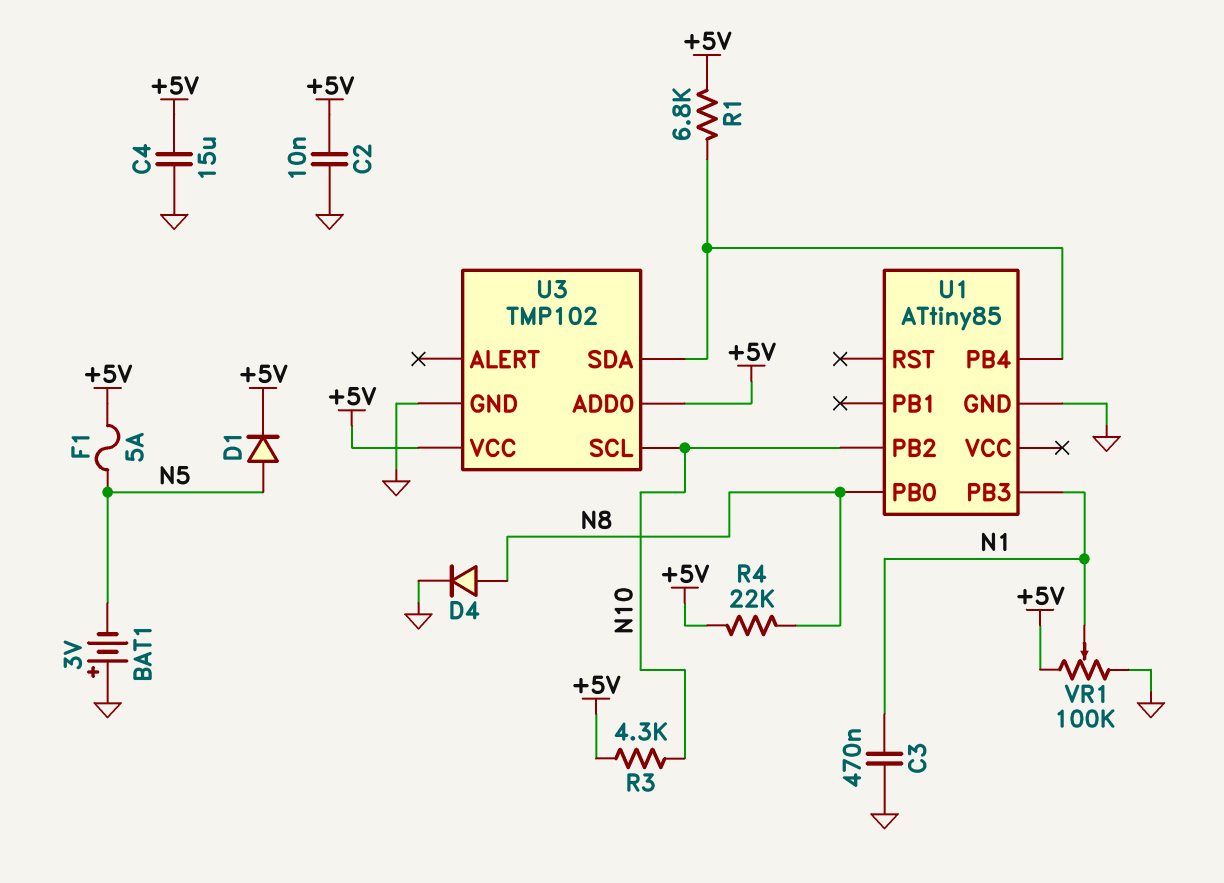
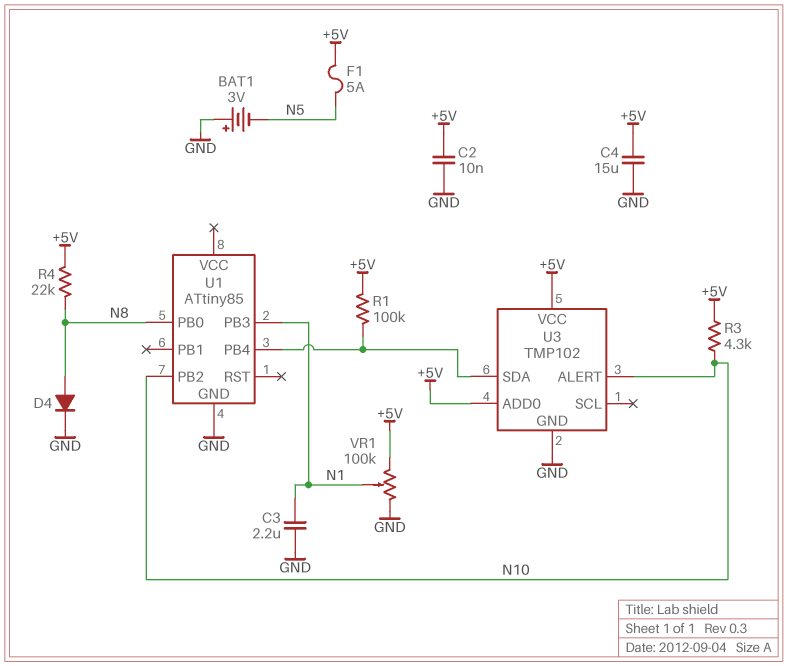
C3: 470nF (GND, N1) -> 2.2uF (GND, N1)
D1: diode (A N5, K +5V) -> none
R1: 6.8k (+5V, U1/PB4) -> 100k (+5V, U1/PB4)
U3 pin ALERT: none -> N10
U3 pin SCL: N10 -> none

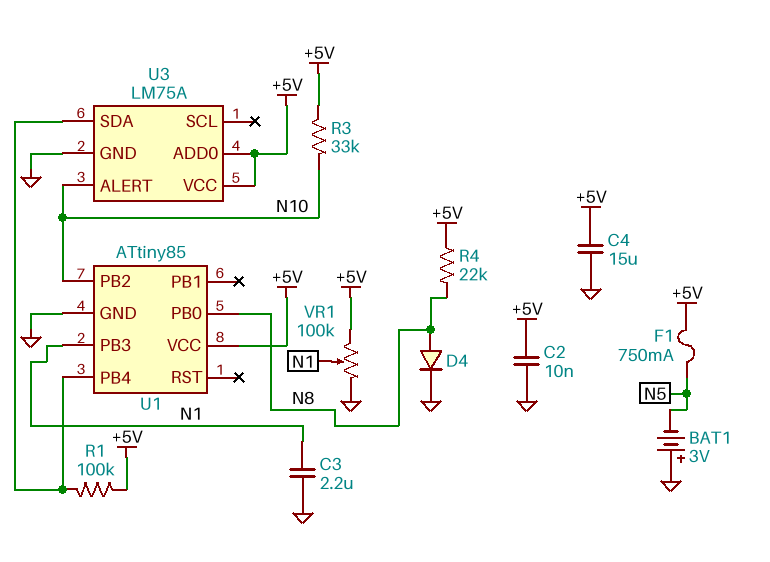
F1: 5A (+5V, N5) -> 750mA (+5V, N5)
R3: 4.3k (+5V, N10) -> 33k (+5V, N10)
U1 pin VCC: none -> +5V
U3: TMP102 -> LM75A

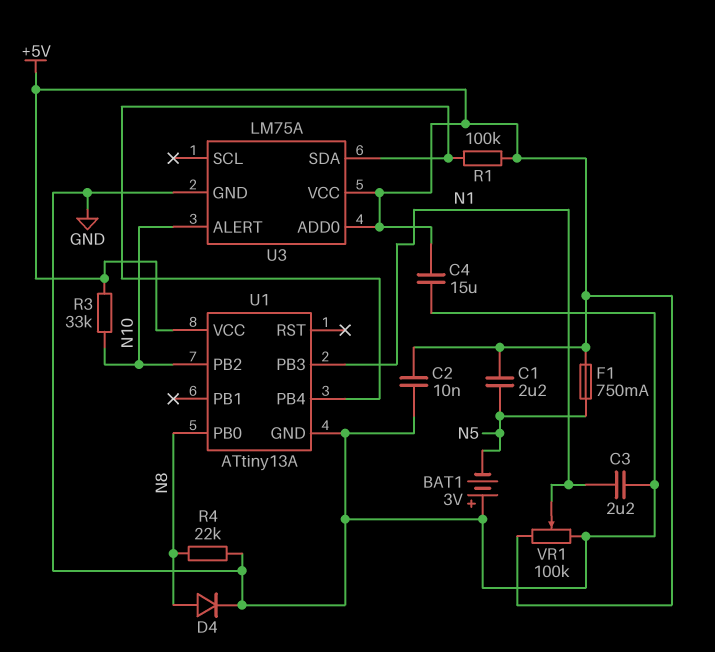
C1: none -> 2.2uF (+5V, N5)
R4: 22k (+5V, N8) -> 22k (GND, N8)
U1: ATtiny85 -> ATtiny13A

